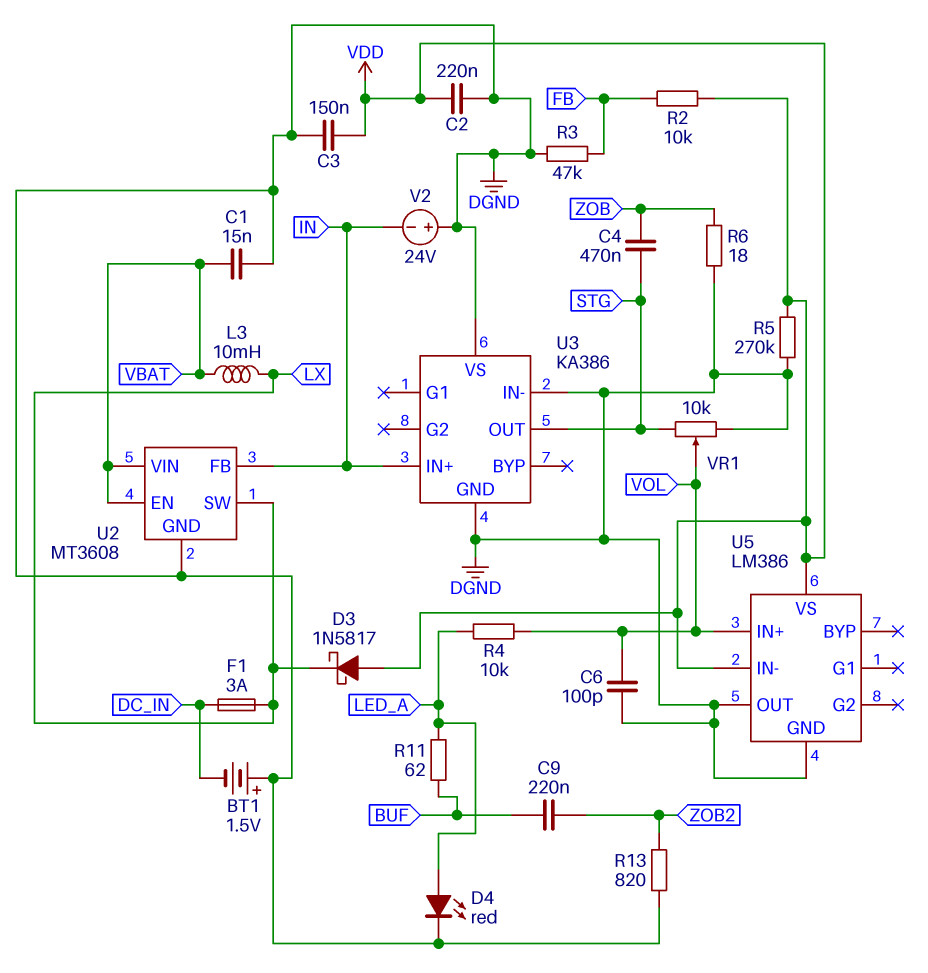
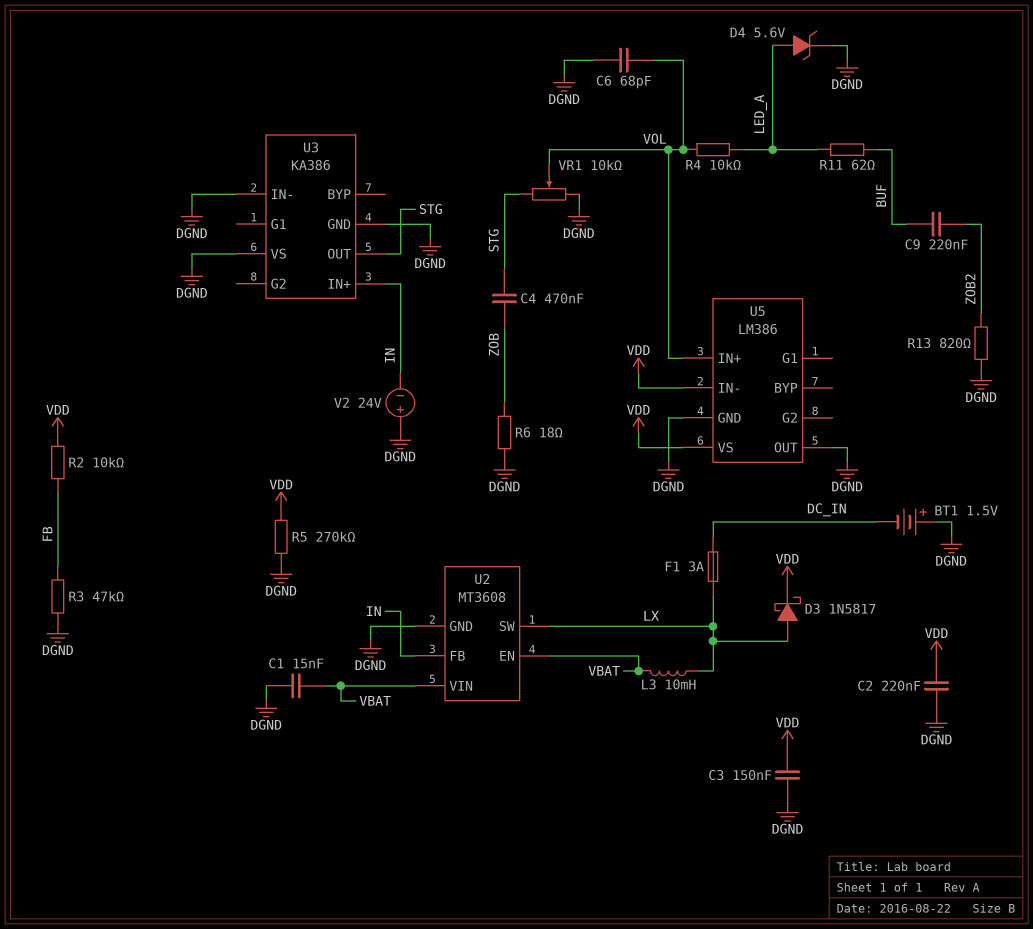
C6: 100pF (DGND, VOL) -> 68pF (DGND, VOL)
D3: schottky 1N5817 (A VDD, K LX) -> schottky 1N5817 (A LX, K VDD)
D4: LED red (A LED_A, K DGND) -> zener 5.6V (A LED_A, K DGND)

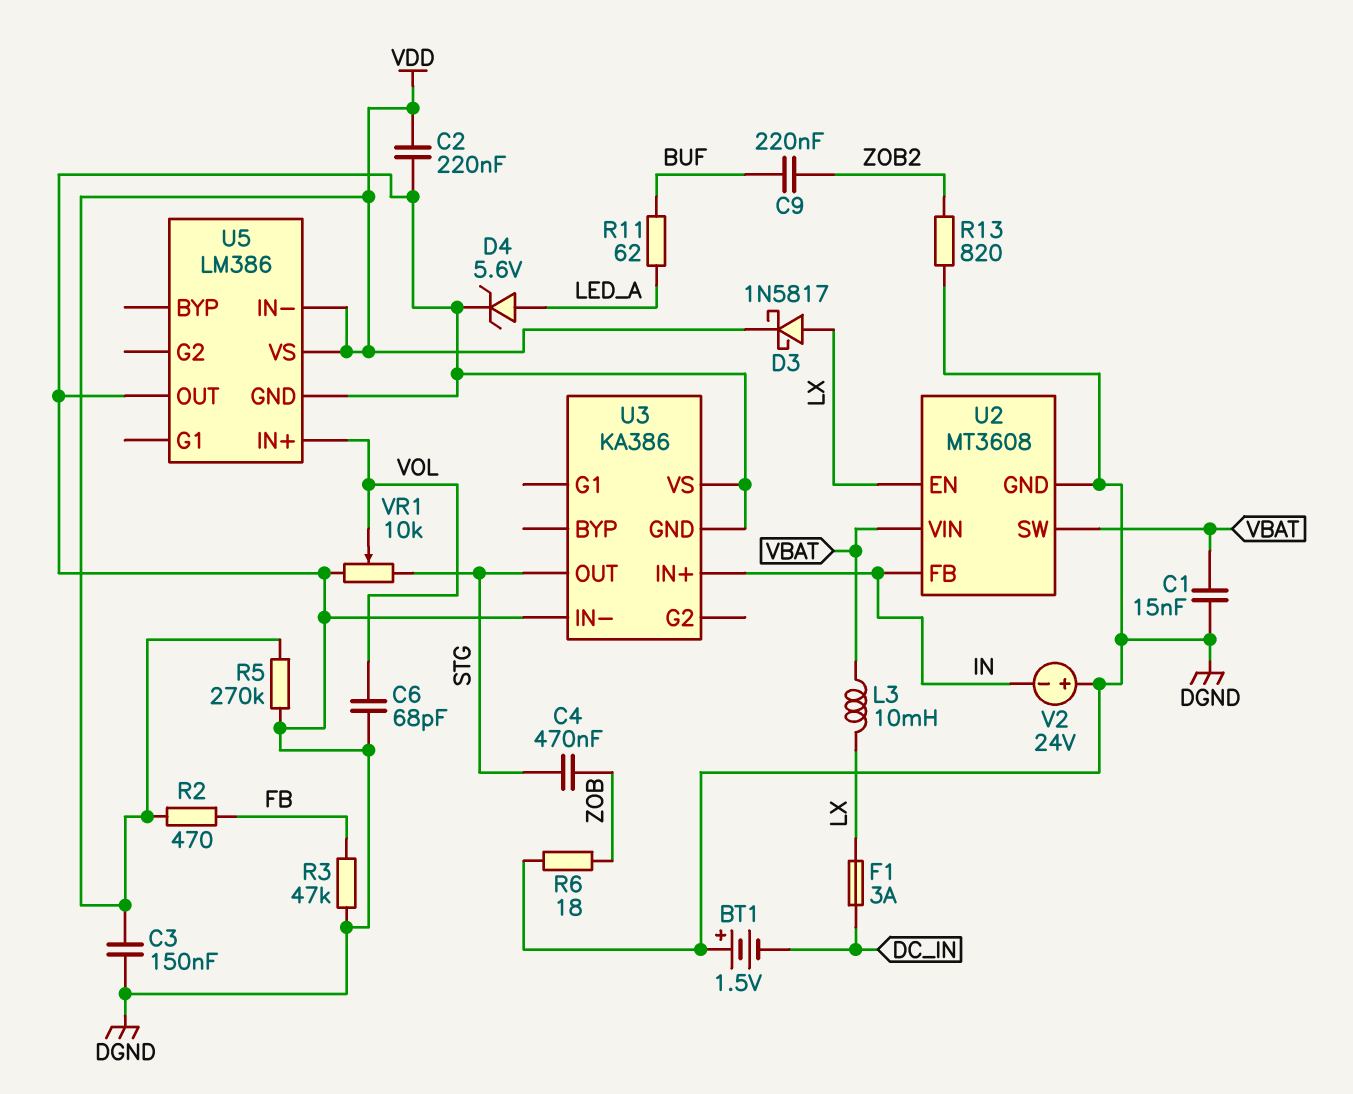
R2: 10k (FB, VDD) -> 470 (FB, VDD)
R4: 10k (LED_A, VOL) -> none
U2 pin EN: VBAT -> LX
U2 pin SW: LX -> VBAT

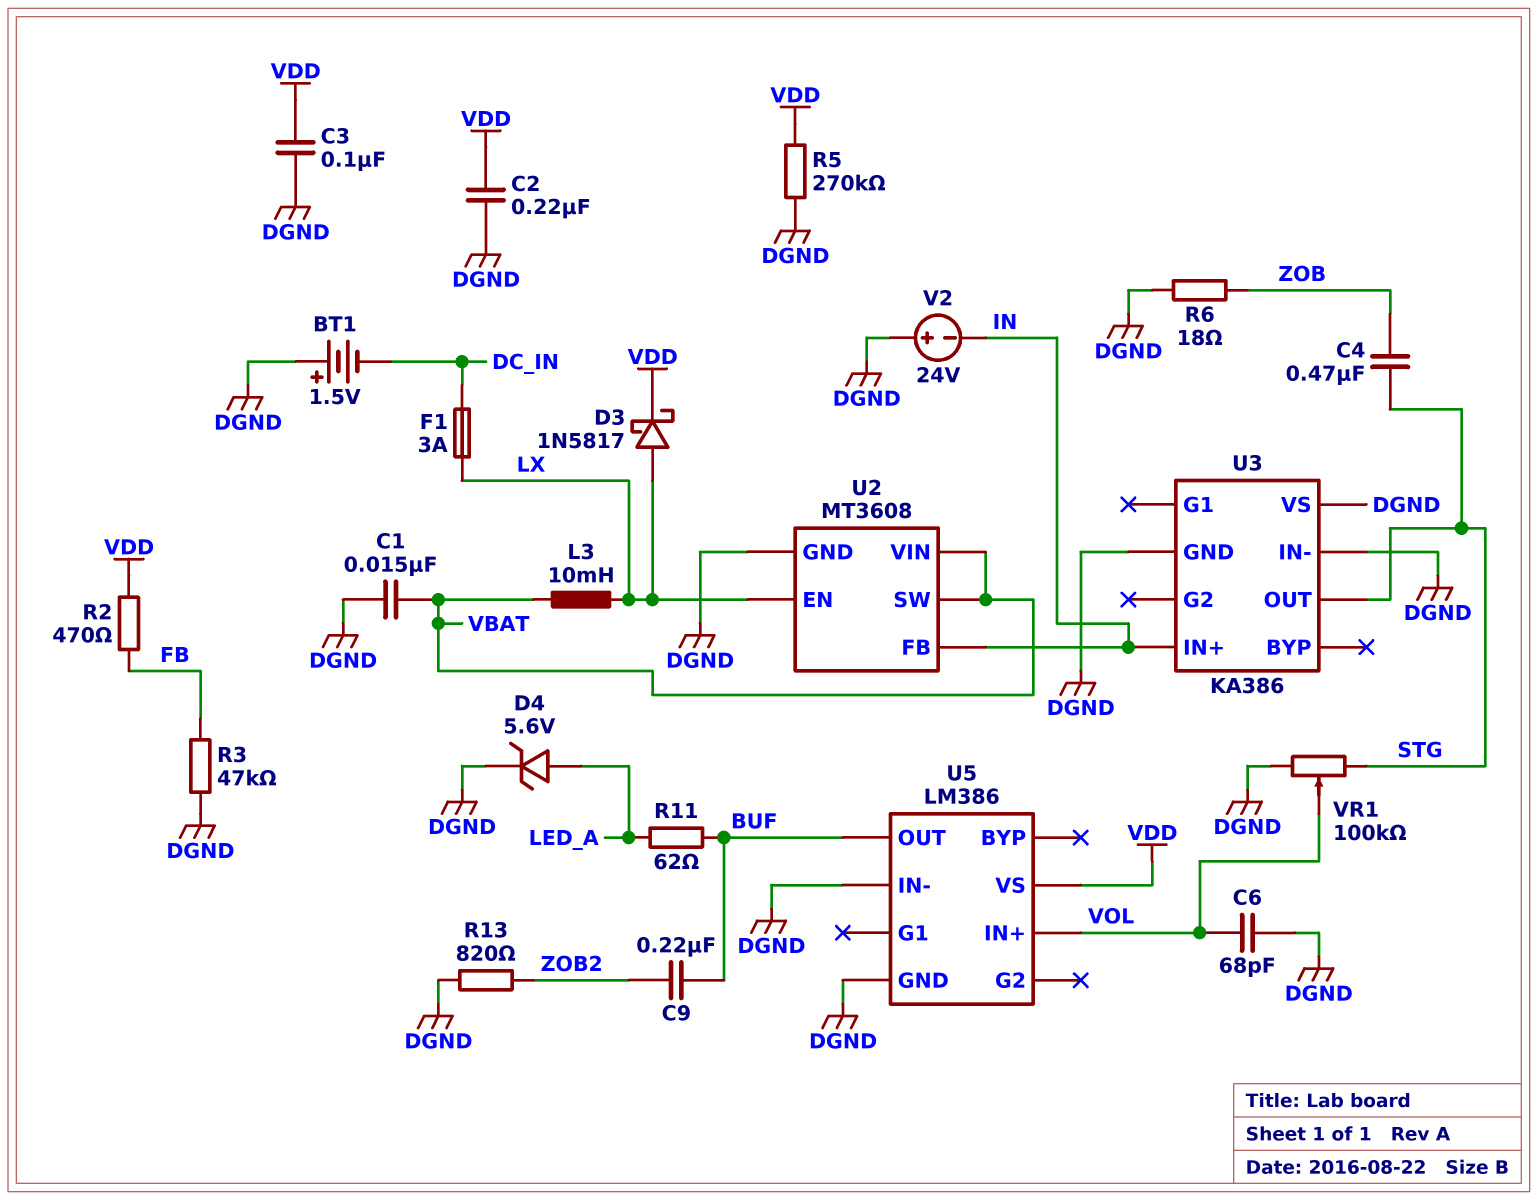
C3: 150nF (DGND, VDD) -> 100nF (DGND, VDD)
U5 pin IN-: VDD -> DGND
U5 pin OUT: DGND -> BUF
VR1: 10k (DGND, STG, wiper VOL) -> 100k (DGND, STG, wiper VOL)

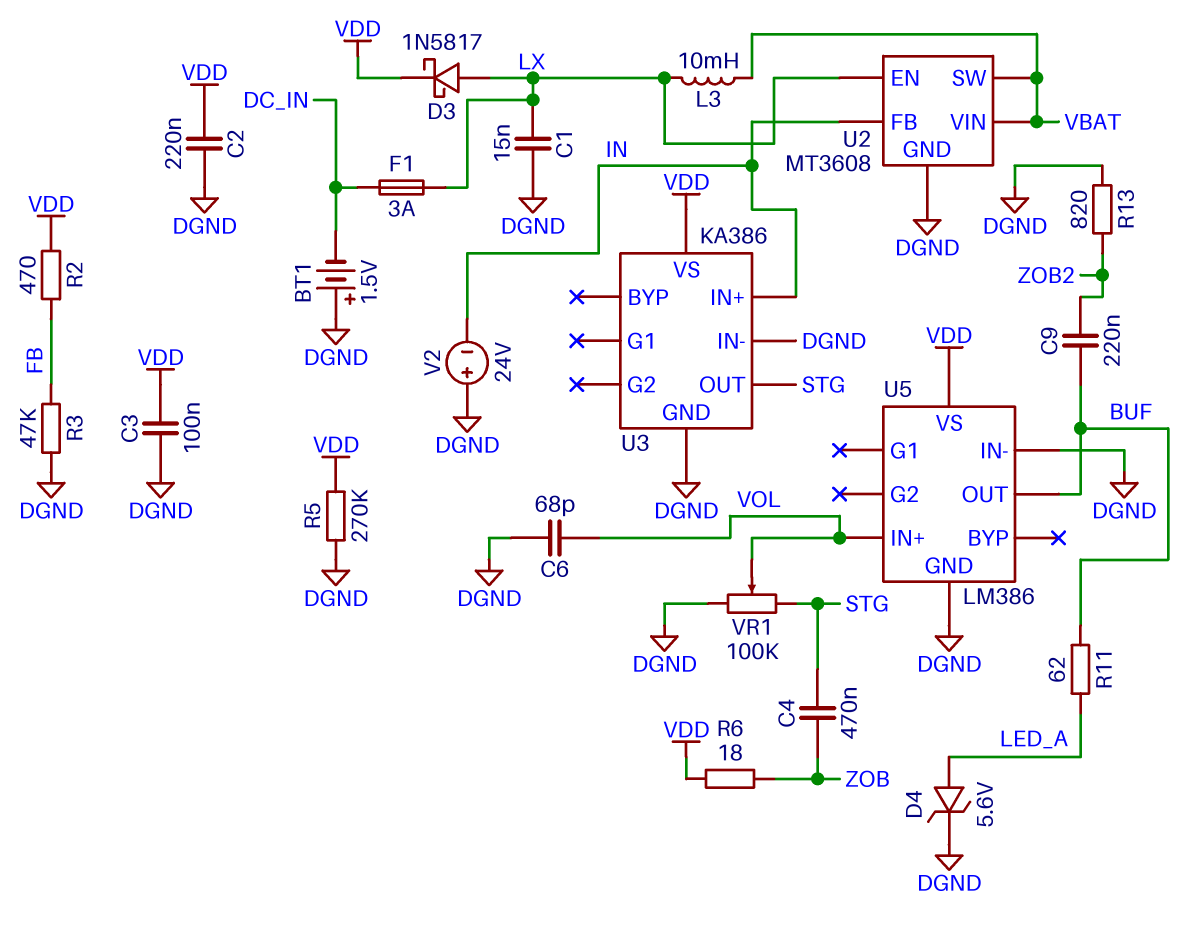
C1: 15nF (DGND, VBAT) -> 15nF (DGND, LX)
R6: 18 (DGND, ZOB) -> 18 (VDD, ZOB)
U3 pin VS: DGND -> VDD

